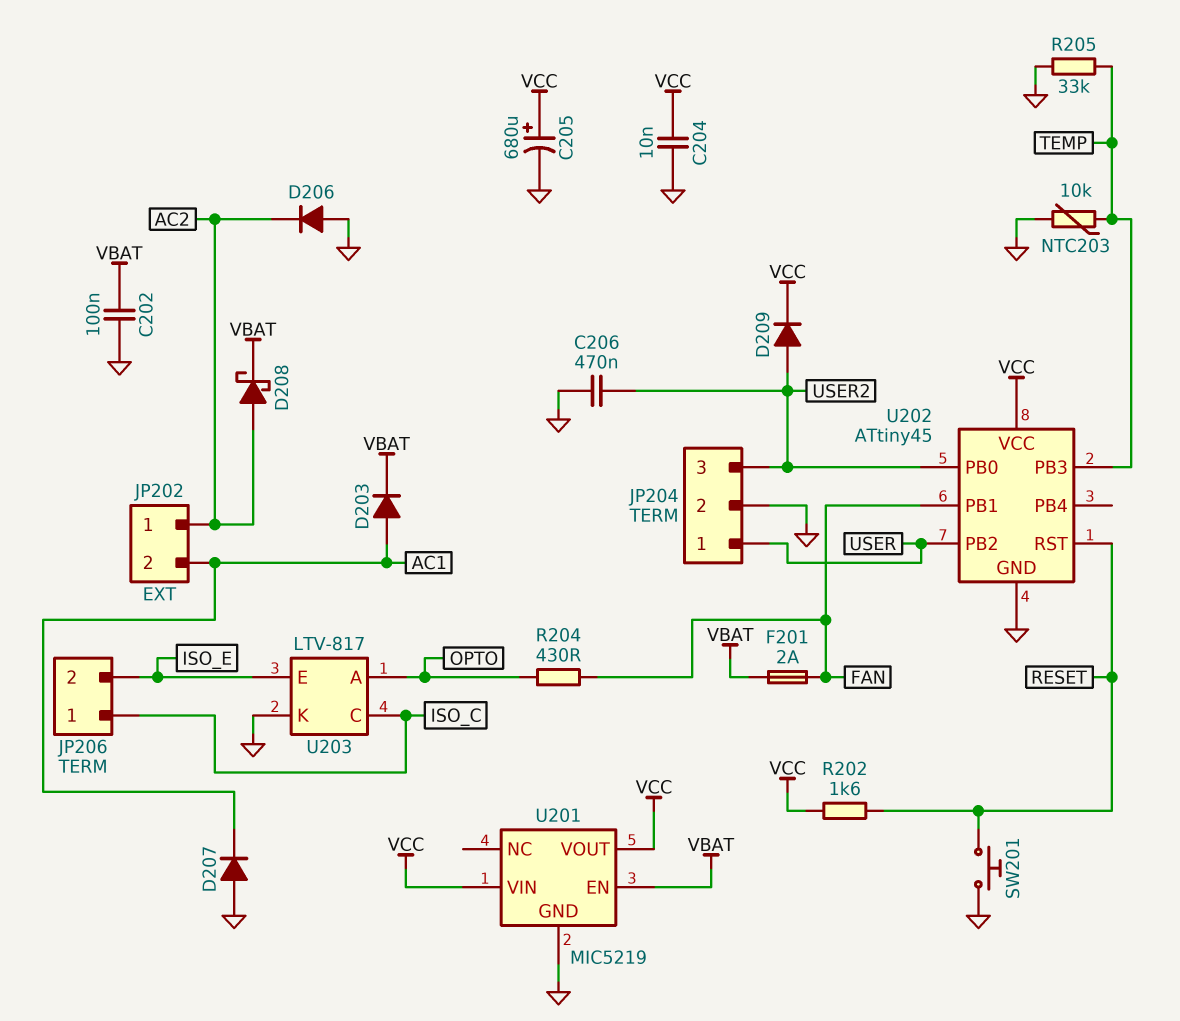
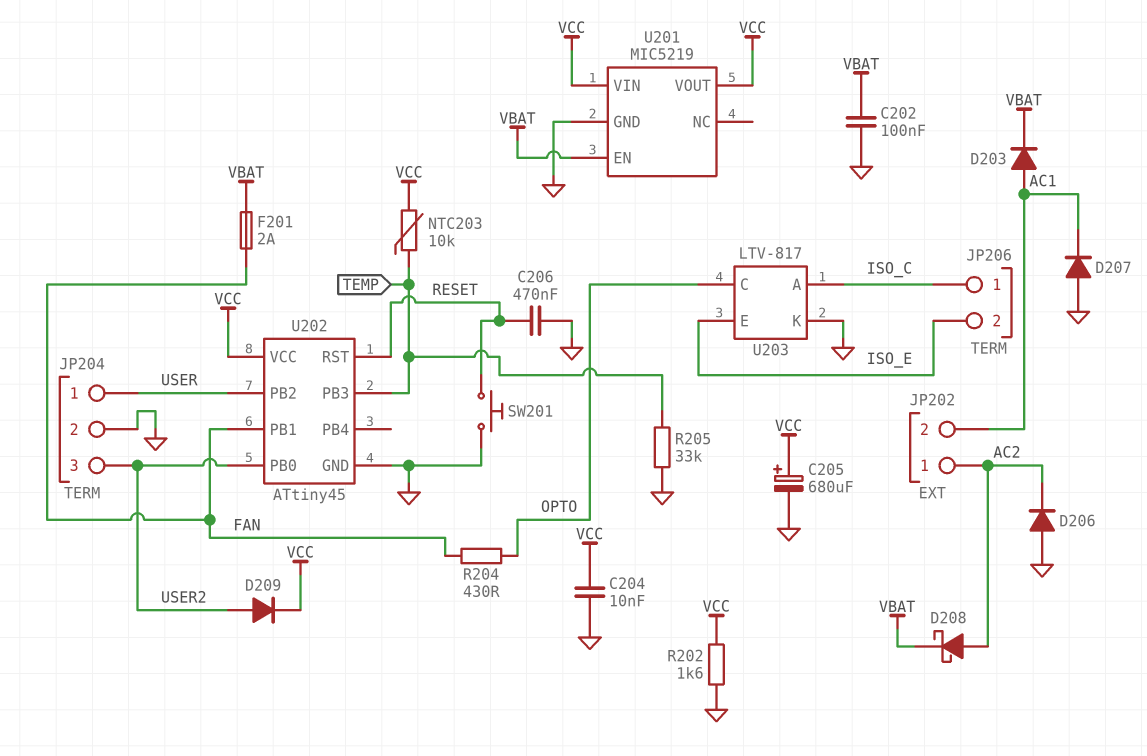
C206: 470nF (GND, USER2) -> 470nF (GND, RESET)
NTC203: 10k (GND, TEMP) -> 10k (TEMP, VCC)
R202: 1.6k (RESET, VCC) -> 1.6k (GND, VCC)
U203 pin A: OPTO -> ISO_C
U203 pin C: ISO_C -> OPTO

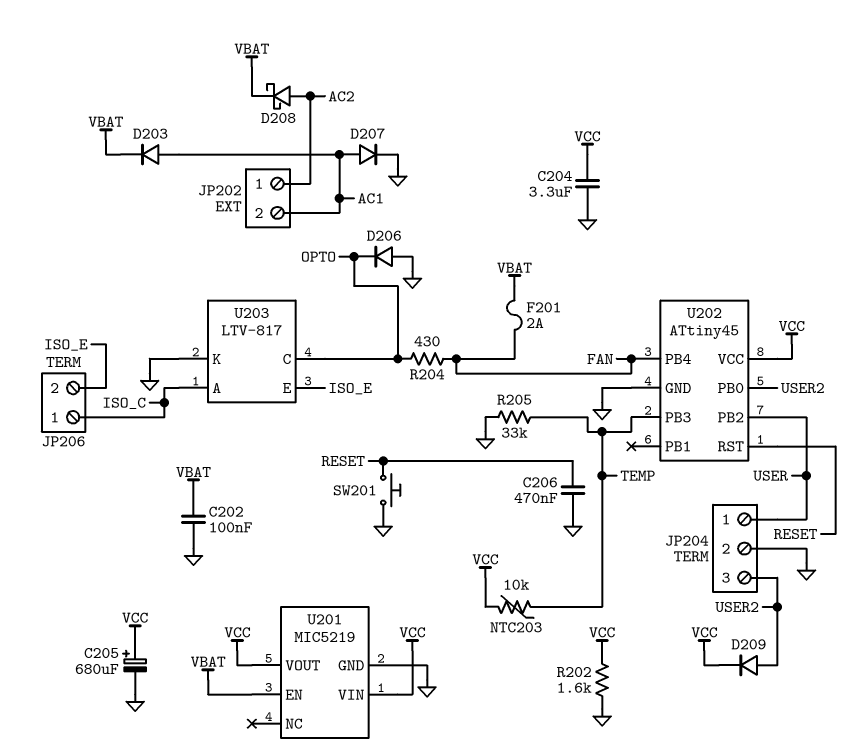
C204: 10nF (GND, VCC) -> 3.3uF (GND, VCC)
D206: diode (A GND, K AC2) -> diode (A GND, K OPTO)
D207: diode (A GND, K AC1) -> diode (A AC1, K GND)
U202 pin PB1: FAN -> none
U202 pin PB4: none -> FAN

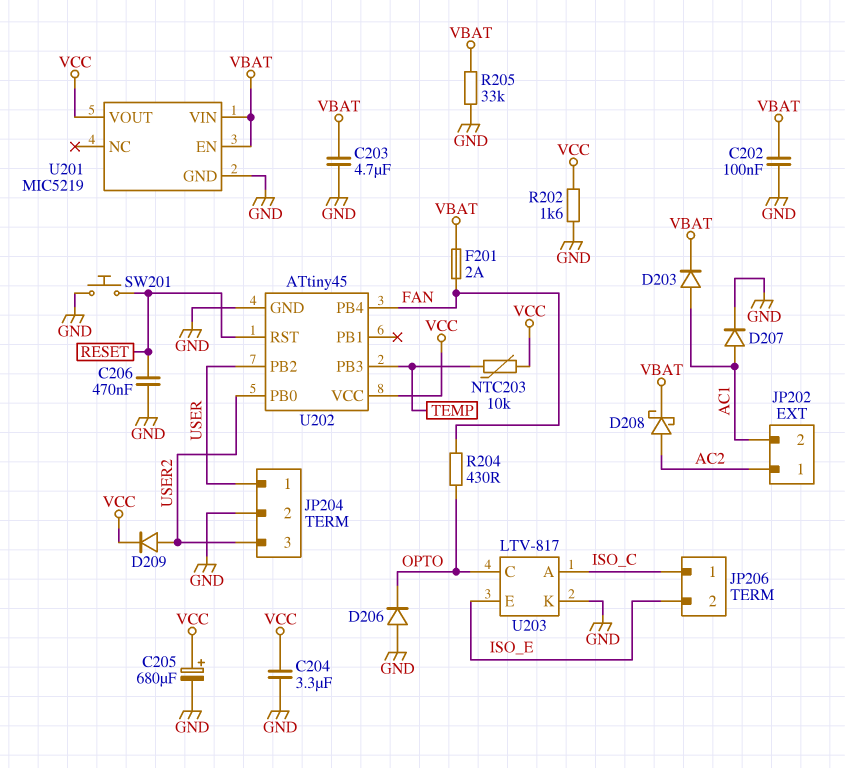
C203: none -> 4.7uF (GND, VBAT)
R205: 33k (GND, TEMP) -> 33k (GND, VBAT)
U201 pin VIN: VCC -> VBAT

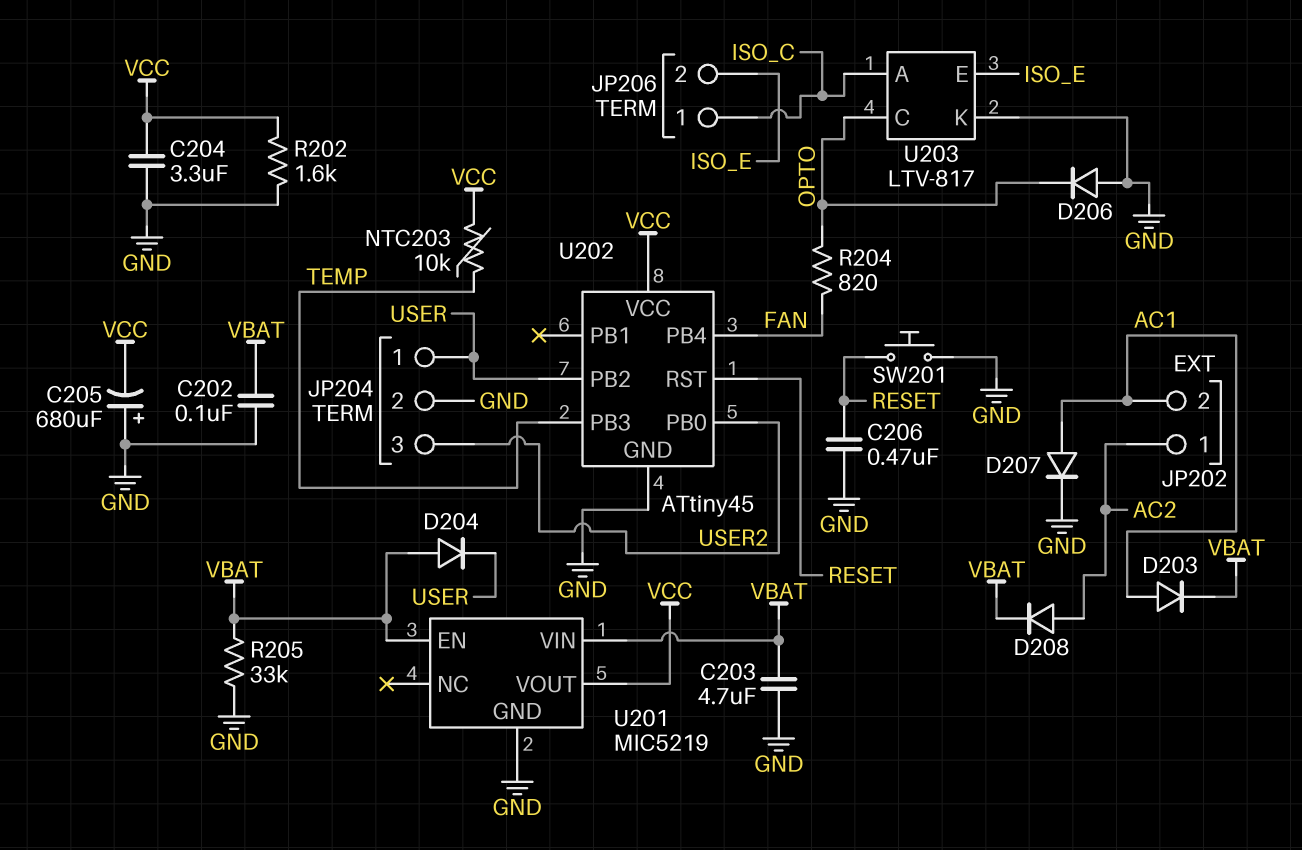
C205: 680uF (plus VCC, minus GND) -> 680uF (plus GND, minus VCC)
D204: none -> diode (A VBAT, K USER)
D208: schottky (A AC2, K VBAT) -> diode (A AC2, K VBAT)
D209: diode (A USER2, K VCC) -> none
F201: 2A (FAN, VBAT) -> none
R204: 430 (FAN, OPTO) -> 820 (FAN, OPTO)

